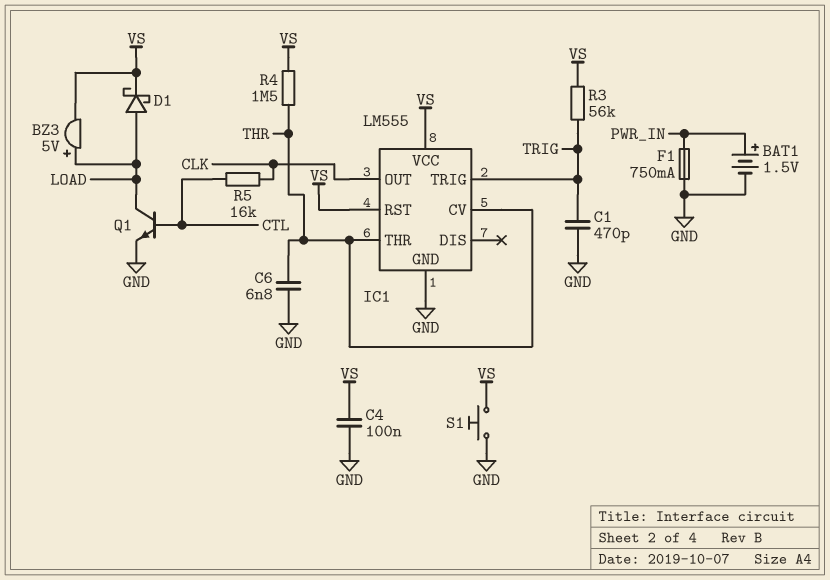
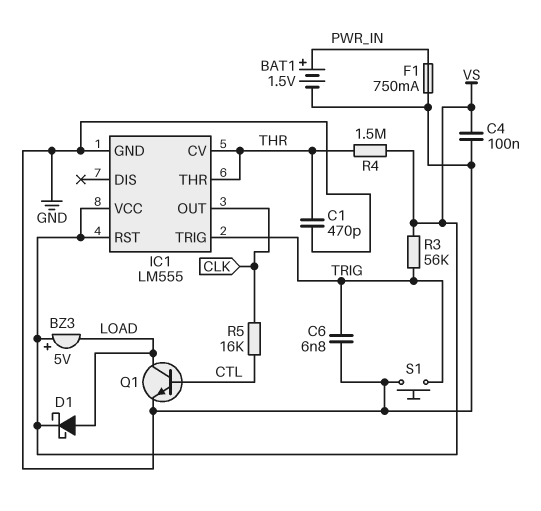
BZ3: buzzer 5V (plus LOAD, minus VS) -> buzzer 5V (plus VS, minus LOAD)
C1: 470pF (GND, TRIG) -> 470pF (GND, THR)
C6: 6.8nF (GND, THR) -> 6.8nF (GND, TRIG)
S1: button (GND, VS) -> button (GND, TRIG)

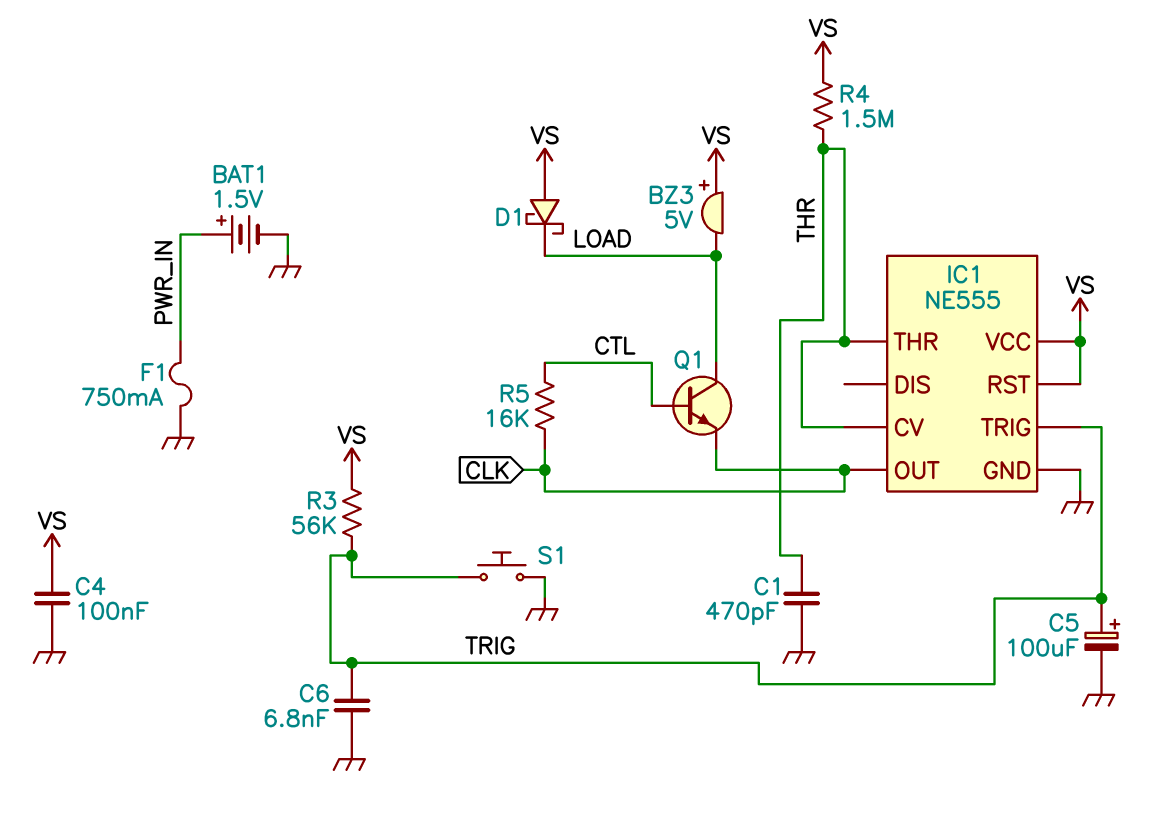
C5: none -> 100uF (plus TRIG, minus GND)
D1: schottky (A LOAD, K VS) -> schottky (A VS, K LOAD)
IC1: LM555 -> NE555
Q1: NPN (B CTL, C LOAD, E GND) -> NPN (B CTL, C LOAD, E CLK)

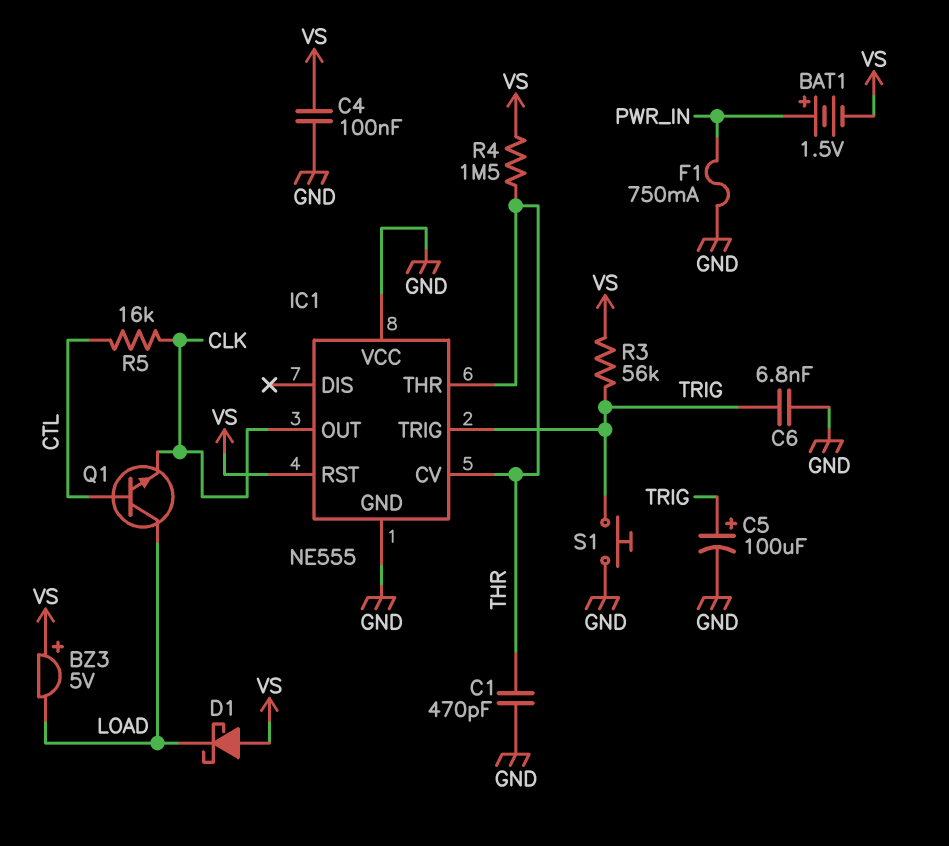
BAT1: 1.5V (plus PWR_IN, minus GND) -> 1.5V (plus PWR_IN, minus VS)
IC1 pin VCC: VS -> GND

